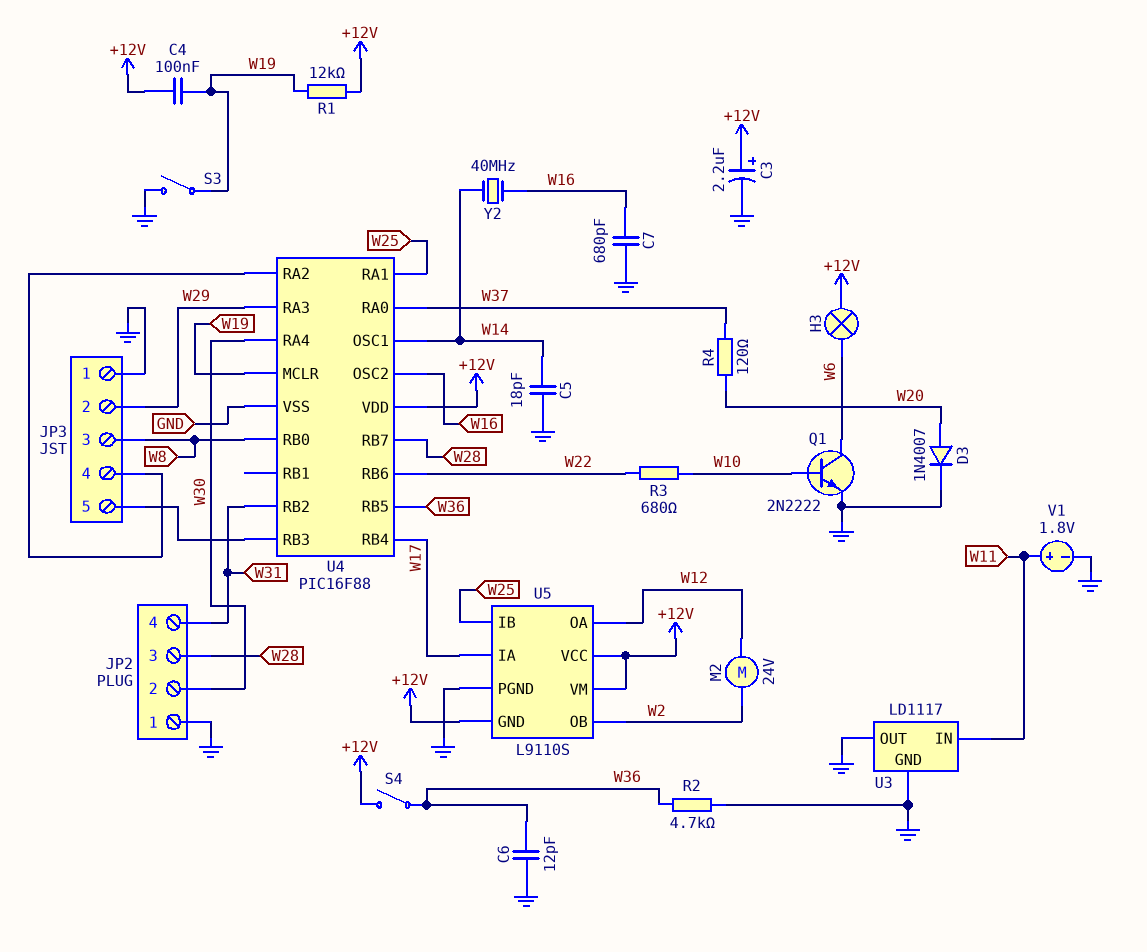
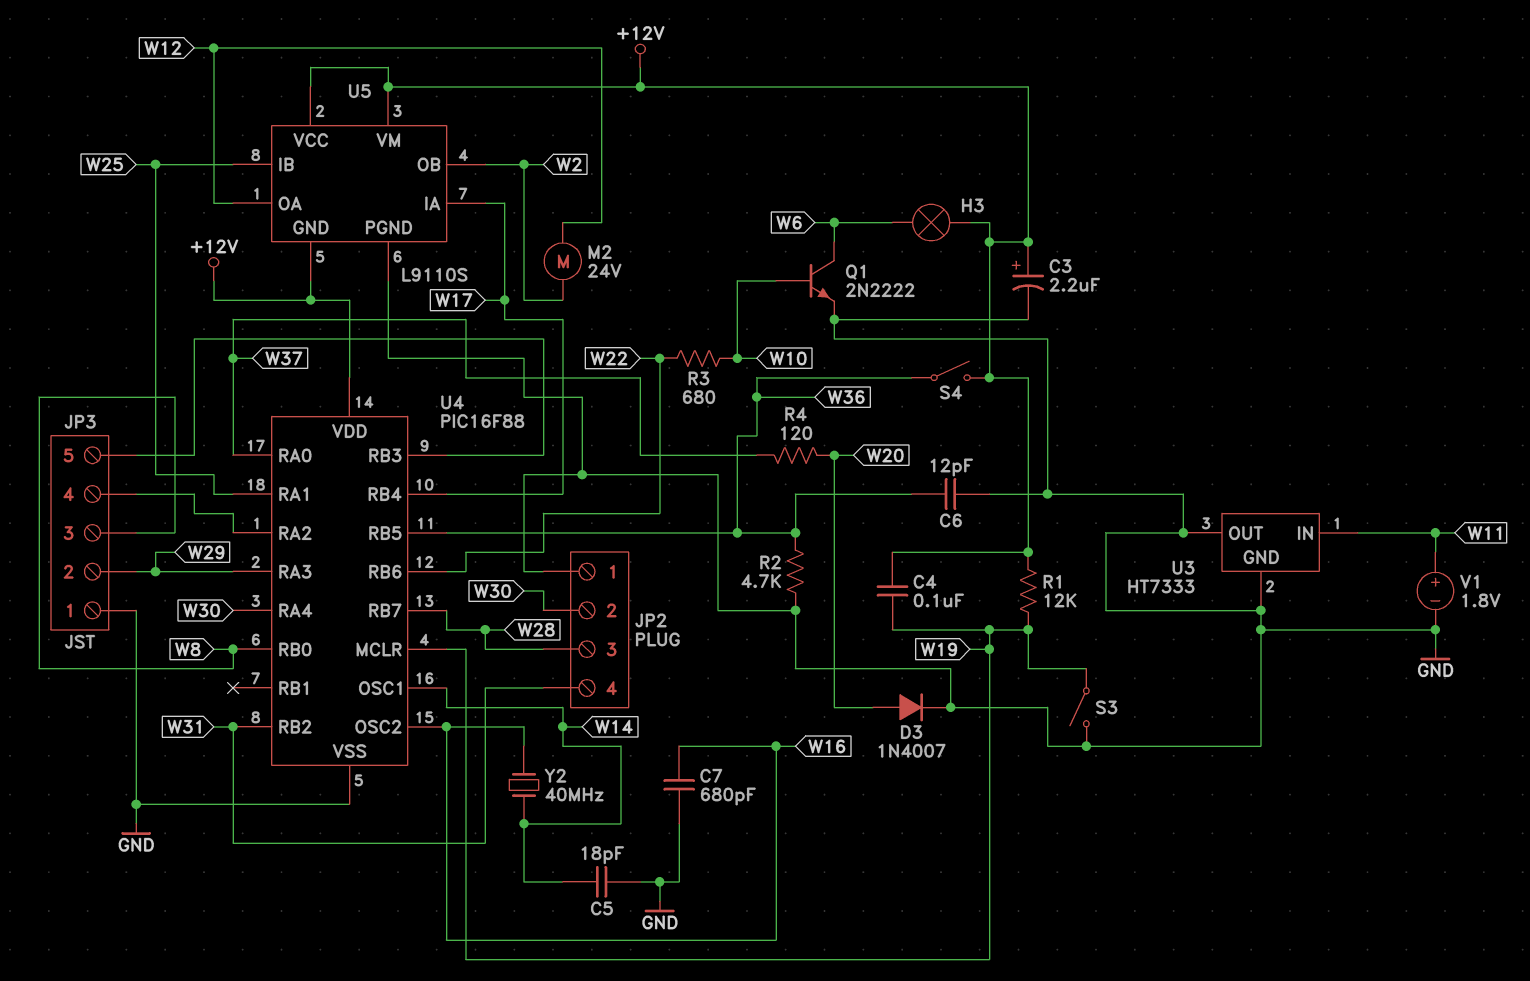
U3: LD1117 -> HT7333

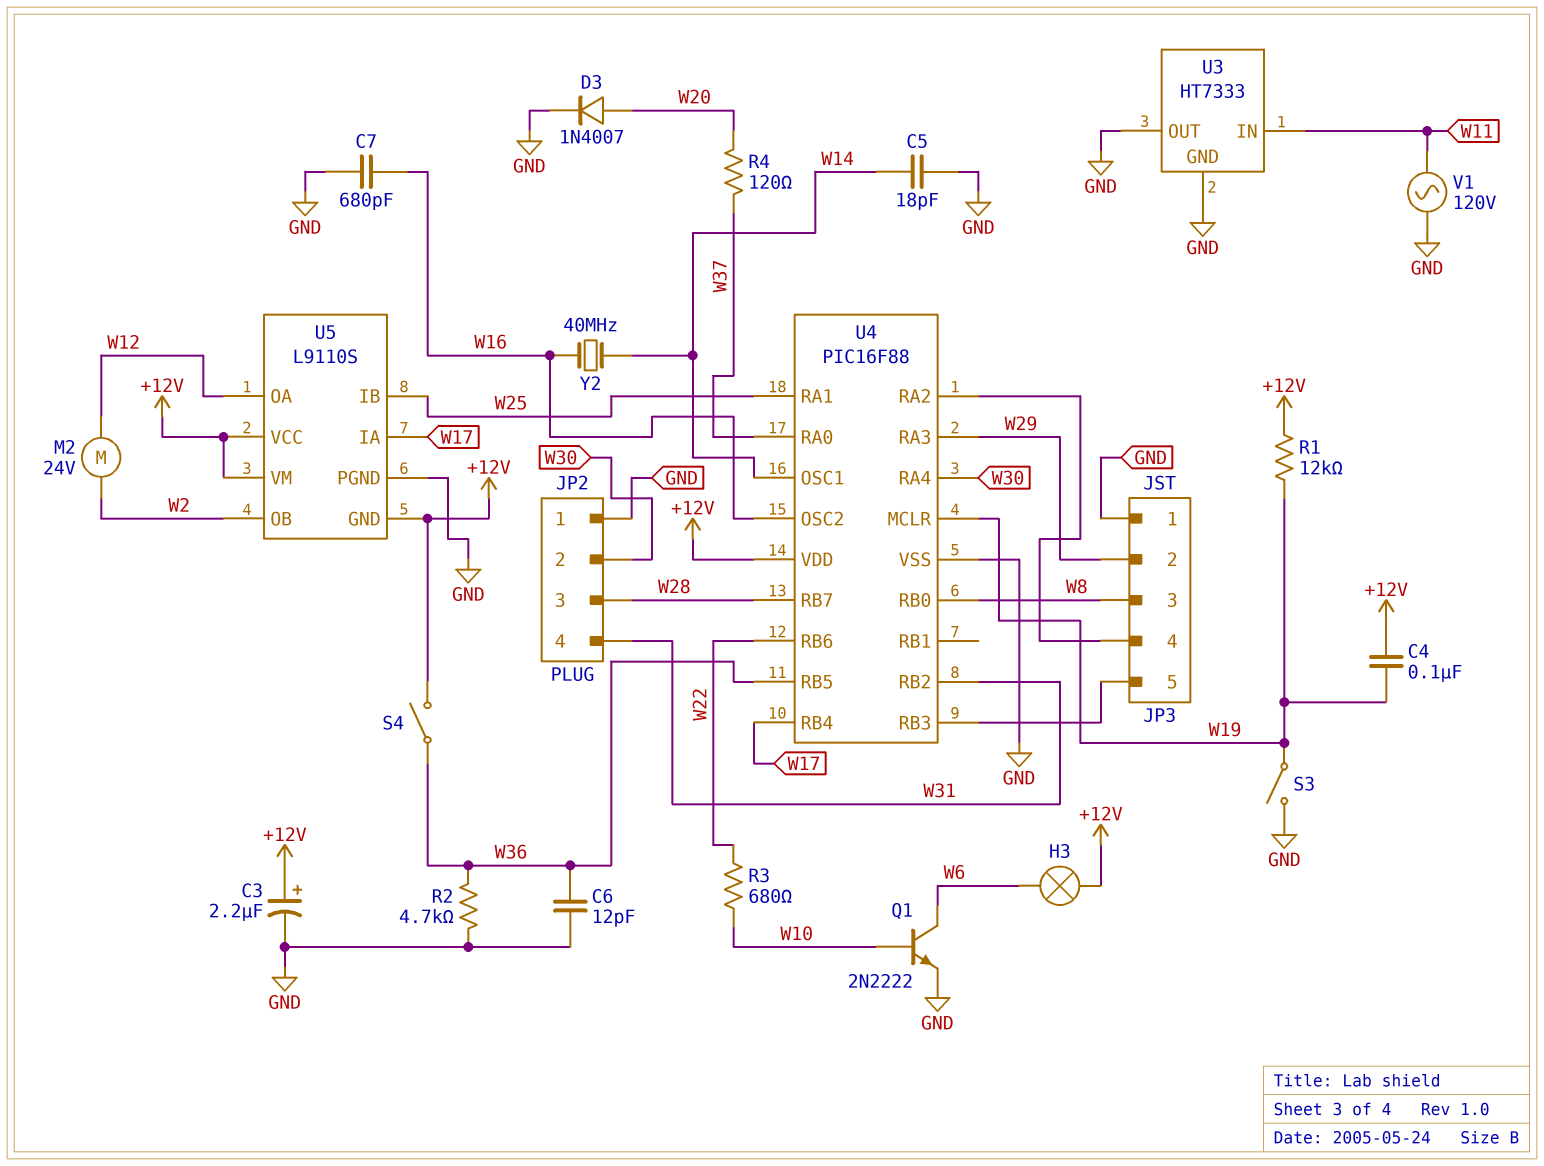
V1: 1.8V (plus W11, minus GND) -> AC 120V (GND, W11)

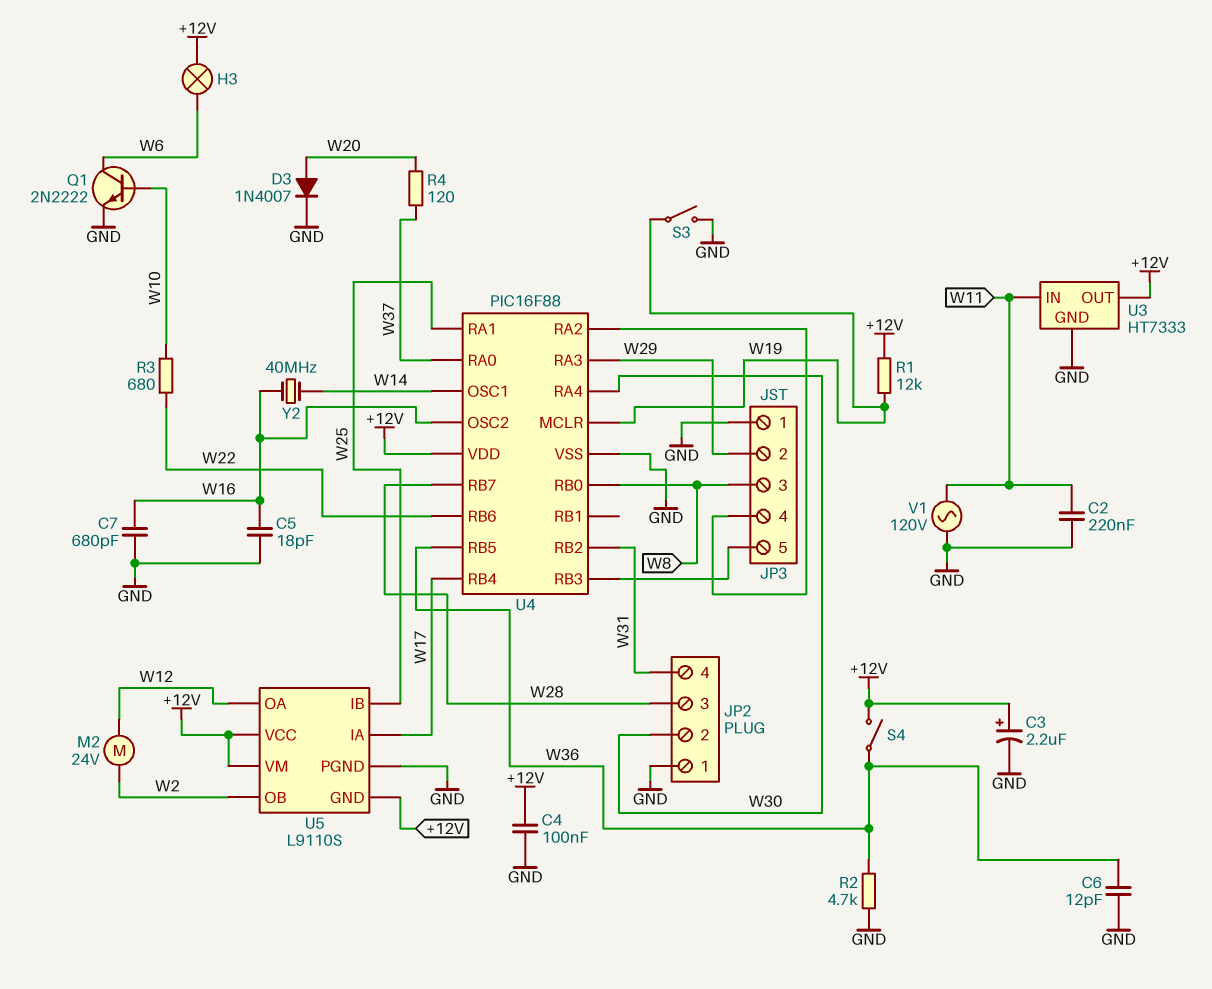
C2: none -> 220nF (GND, W11)
C4: 100nF (+12V, W19) -> 100nF (+12V, GND)
C5: 18pF (GND, W14) -> 18pF (GND, W16)
U3 pin OUT: GND -> +12V

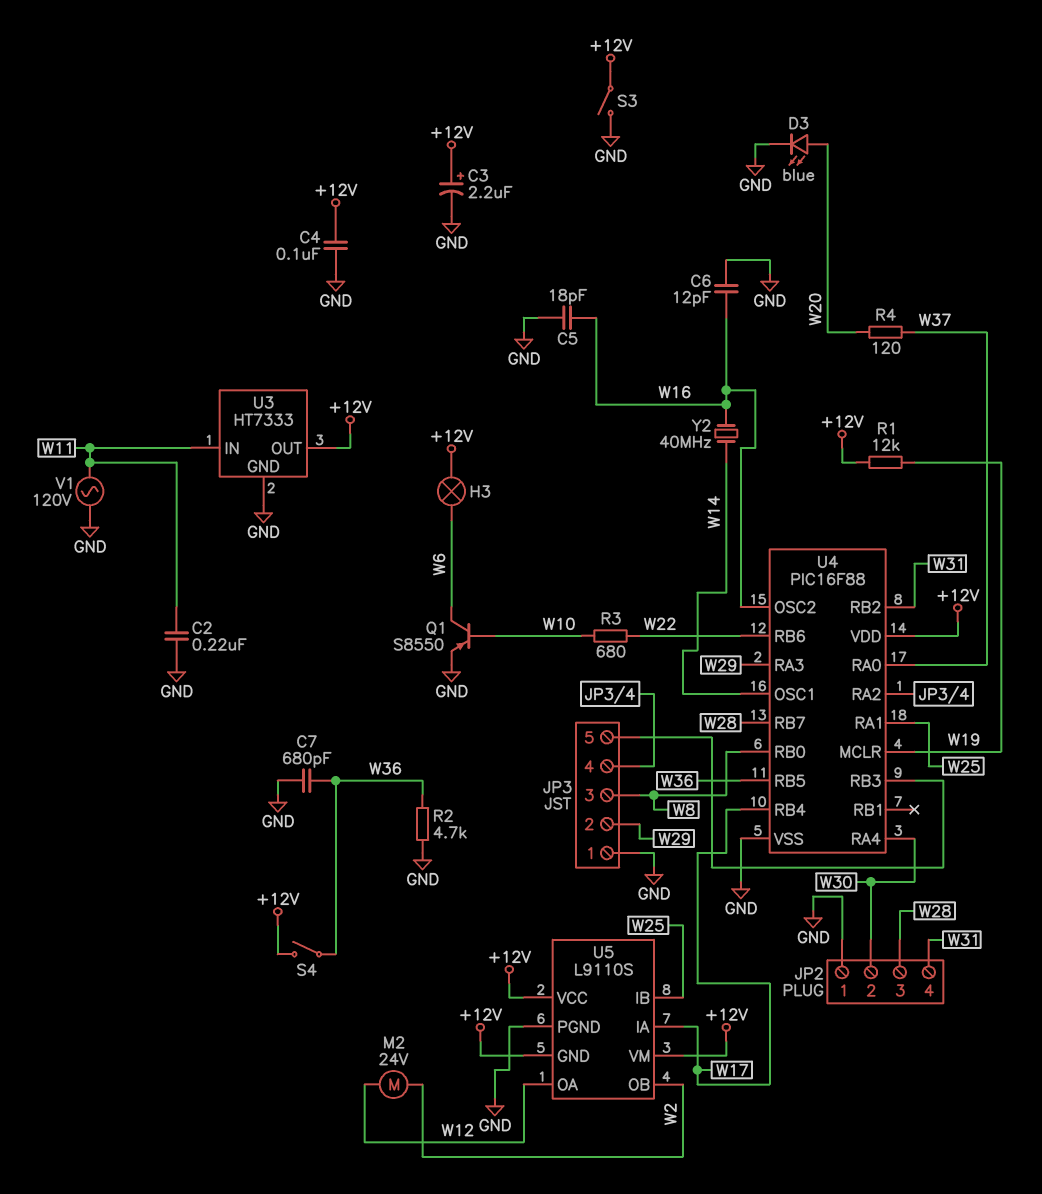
C6: 12pF (GND, W36) -> 12pF (GND, W16)
C7: 680pF (GND, W16) -> 680pF (GND, W36)
D3: diode 1N4007 (A W20, K GND) -> LED blue (A W20, K GND)
Q1: NPN 2N2222 (B W10, C W6, E GND) -> PNP S8550 (B W10, C W6, E GND)
S3: switch (GND, W19) -> switch (+12V, GND)

